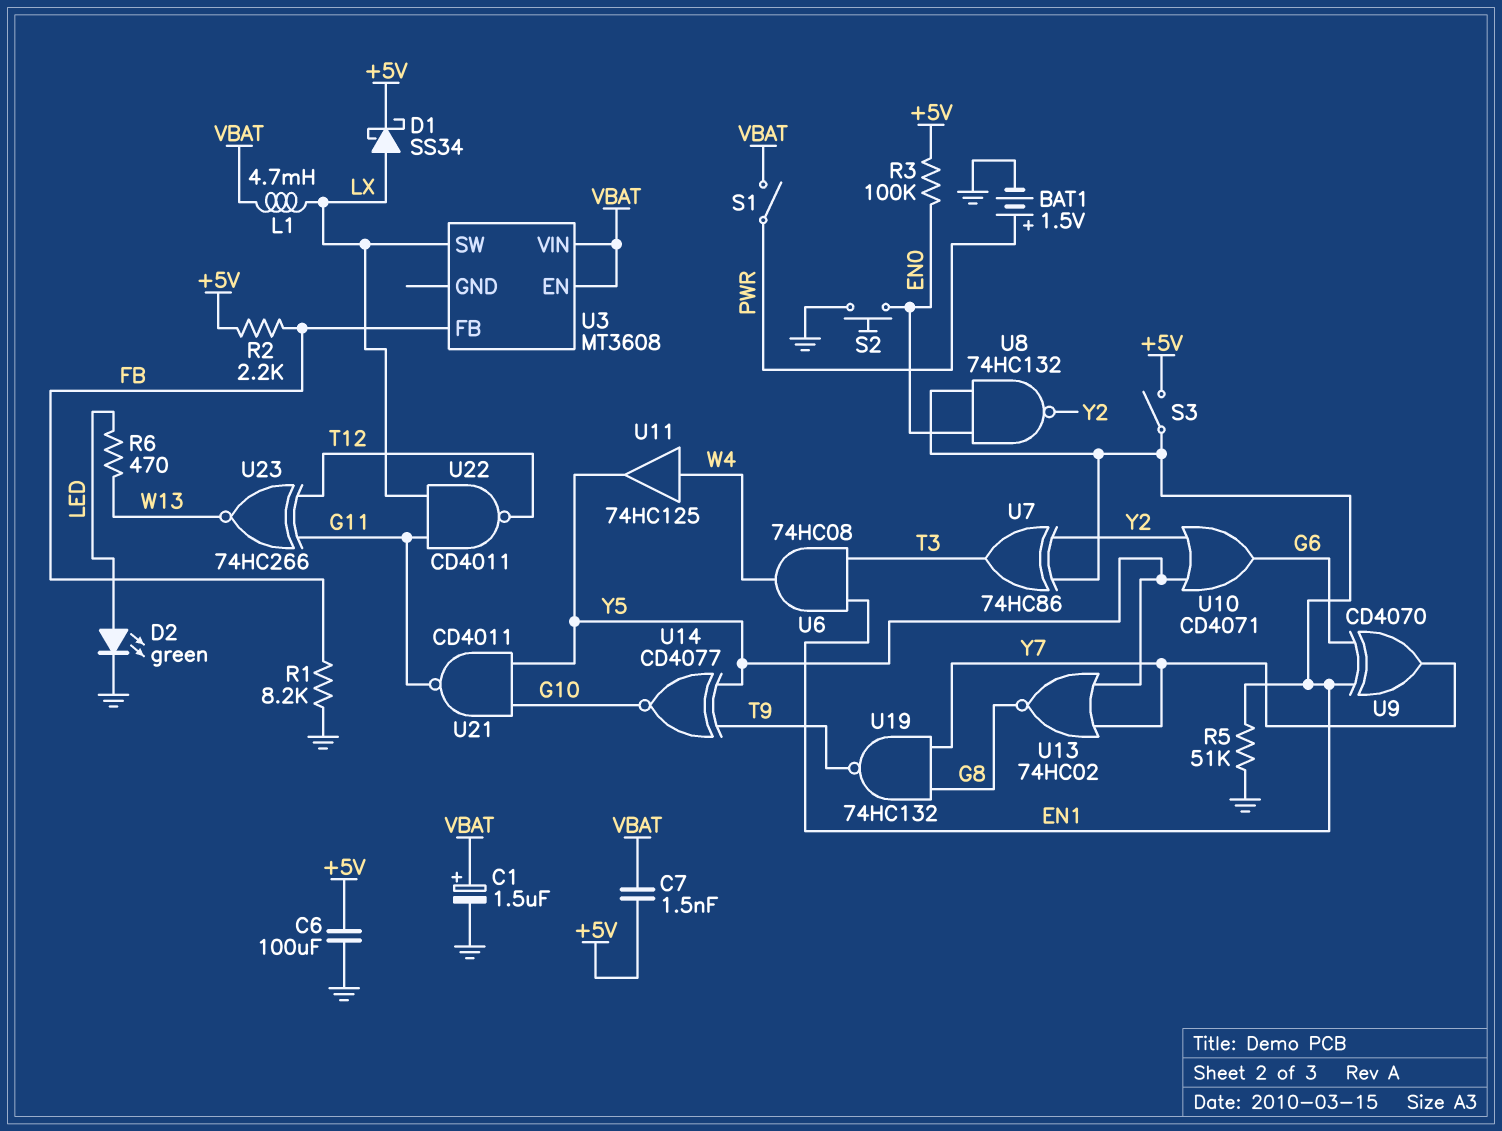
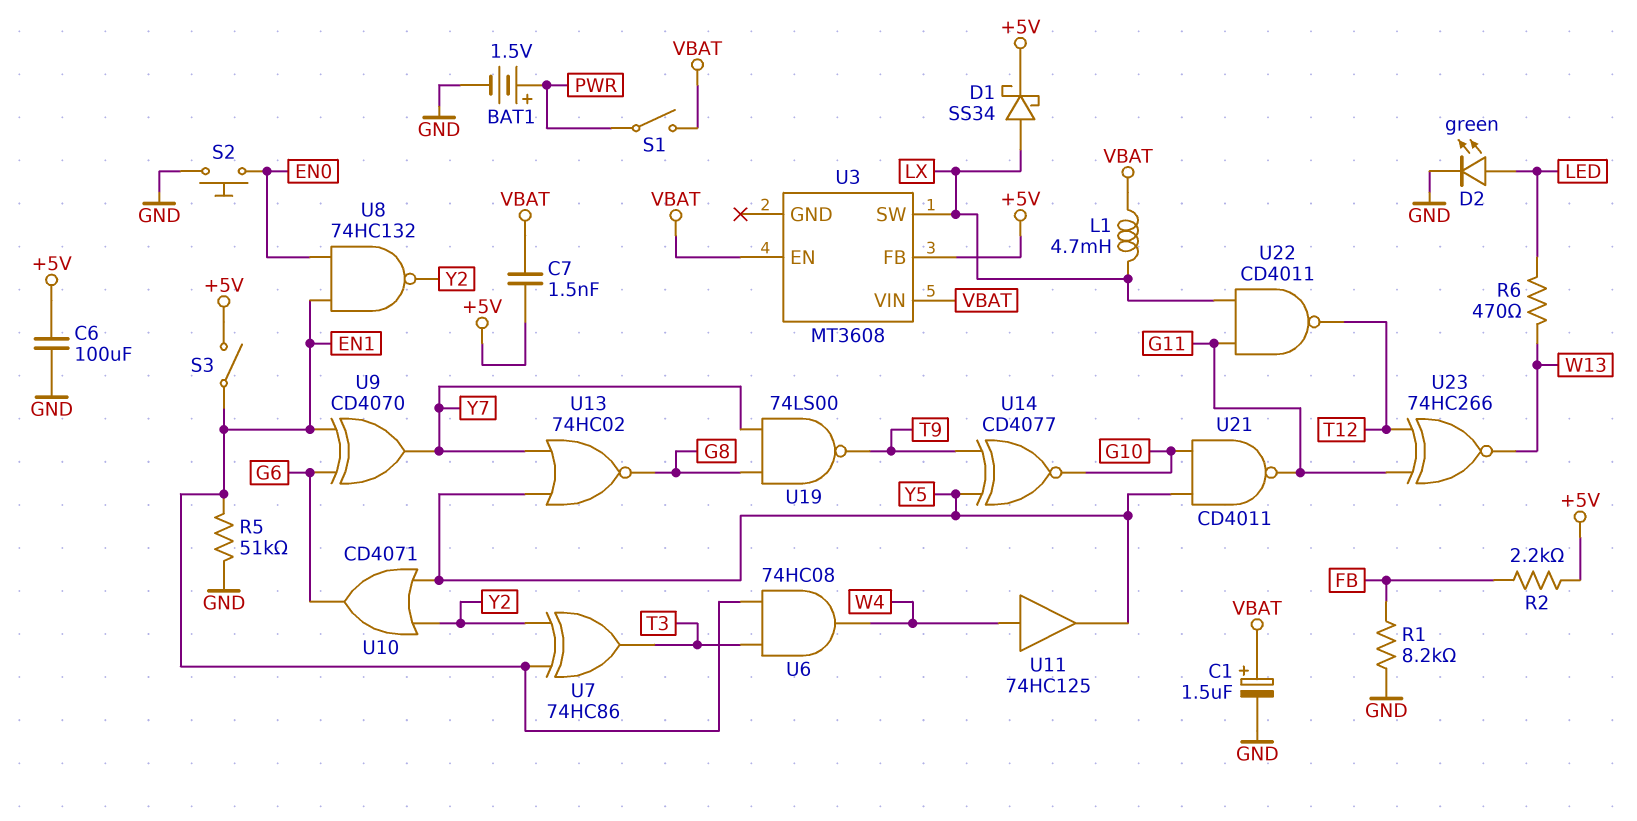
R3: 100k (+5V, EN0) -> none
U3 pin FB: FB -> +5V
U19: NAND 74HC132 (in G8, in Y7, out T9) -> NAND 74LS00 (in G8, in Y7, out T9)

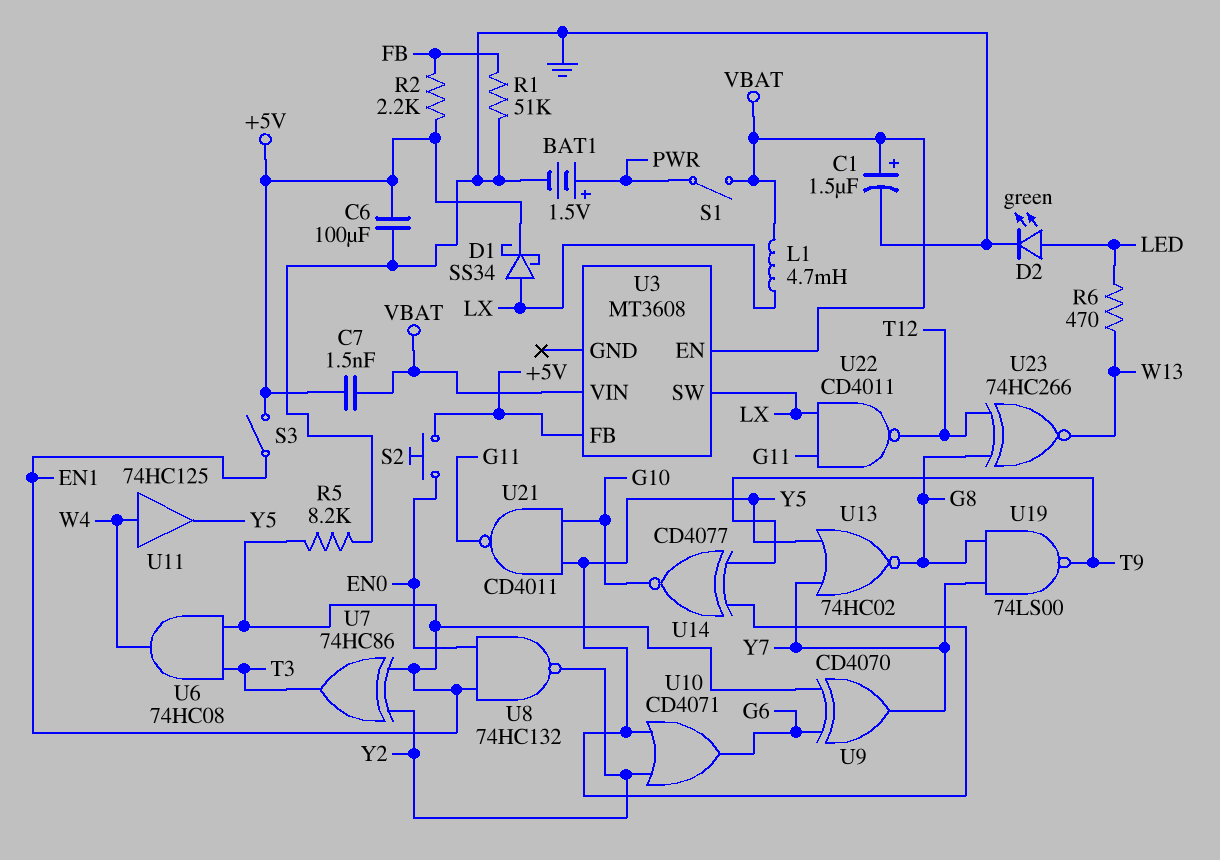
R1: 8.2k (FB, GND) -> 51k (FB, GND)
R5: 51k (EN1, GND) -> 8.2k (EN1, GND)
S2: button (EN0, GND) -> button (+5V, EN0)
U23: XNOR 74HC266 (in G11, in T12, out W13) -> XNOR 74HC266 (in G8, in T12, out W13)

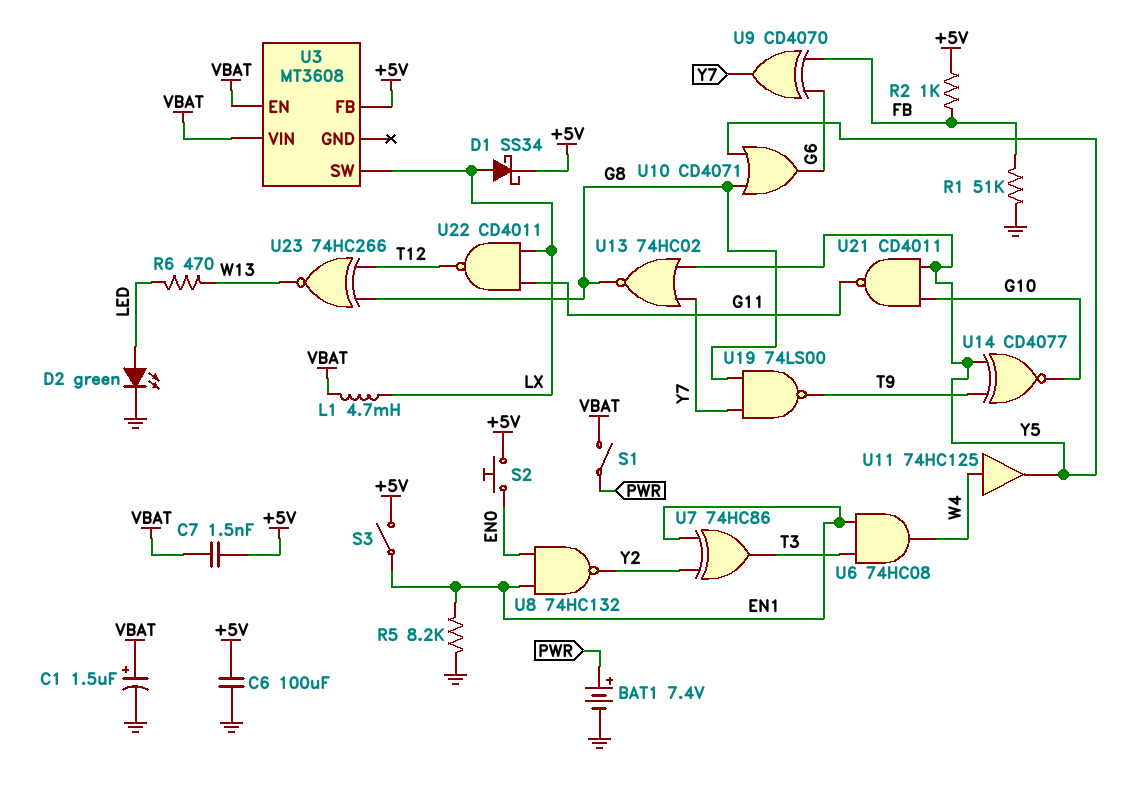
BAT1: 1.5V (plus PWR, minus GND) -> 7.4V (plus PWR, minus GND)
R2: 2.2k (+5V, FB) -> 1k (+5V, FB)
U9: XOR CD4070 (in EN1, in G6, out Y7) -> XOR CD4070 (in FB, in G6, out Y7)
U10: OR CD4071 (in Y2, in Y5, out G6) -> OR CD4071 (in G8, in Y5, out G6)

